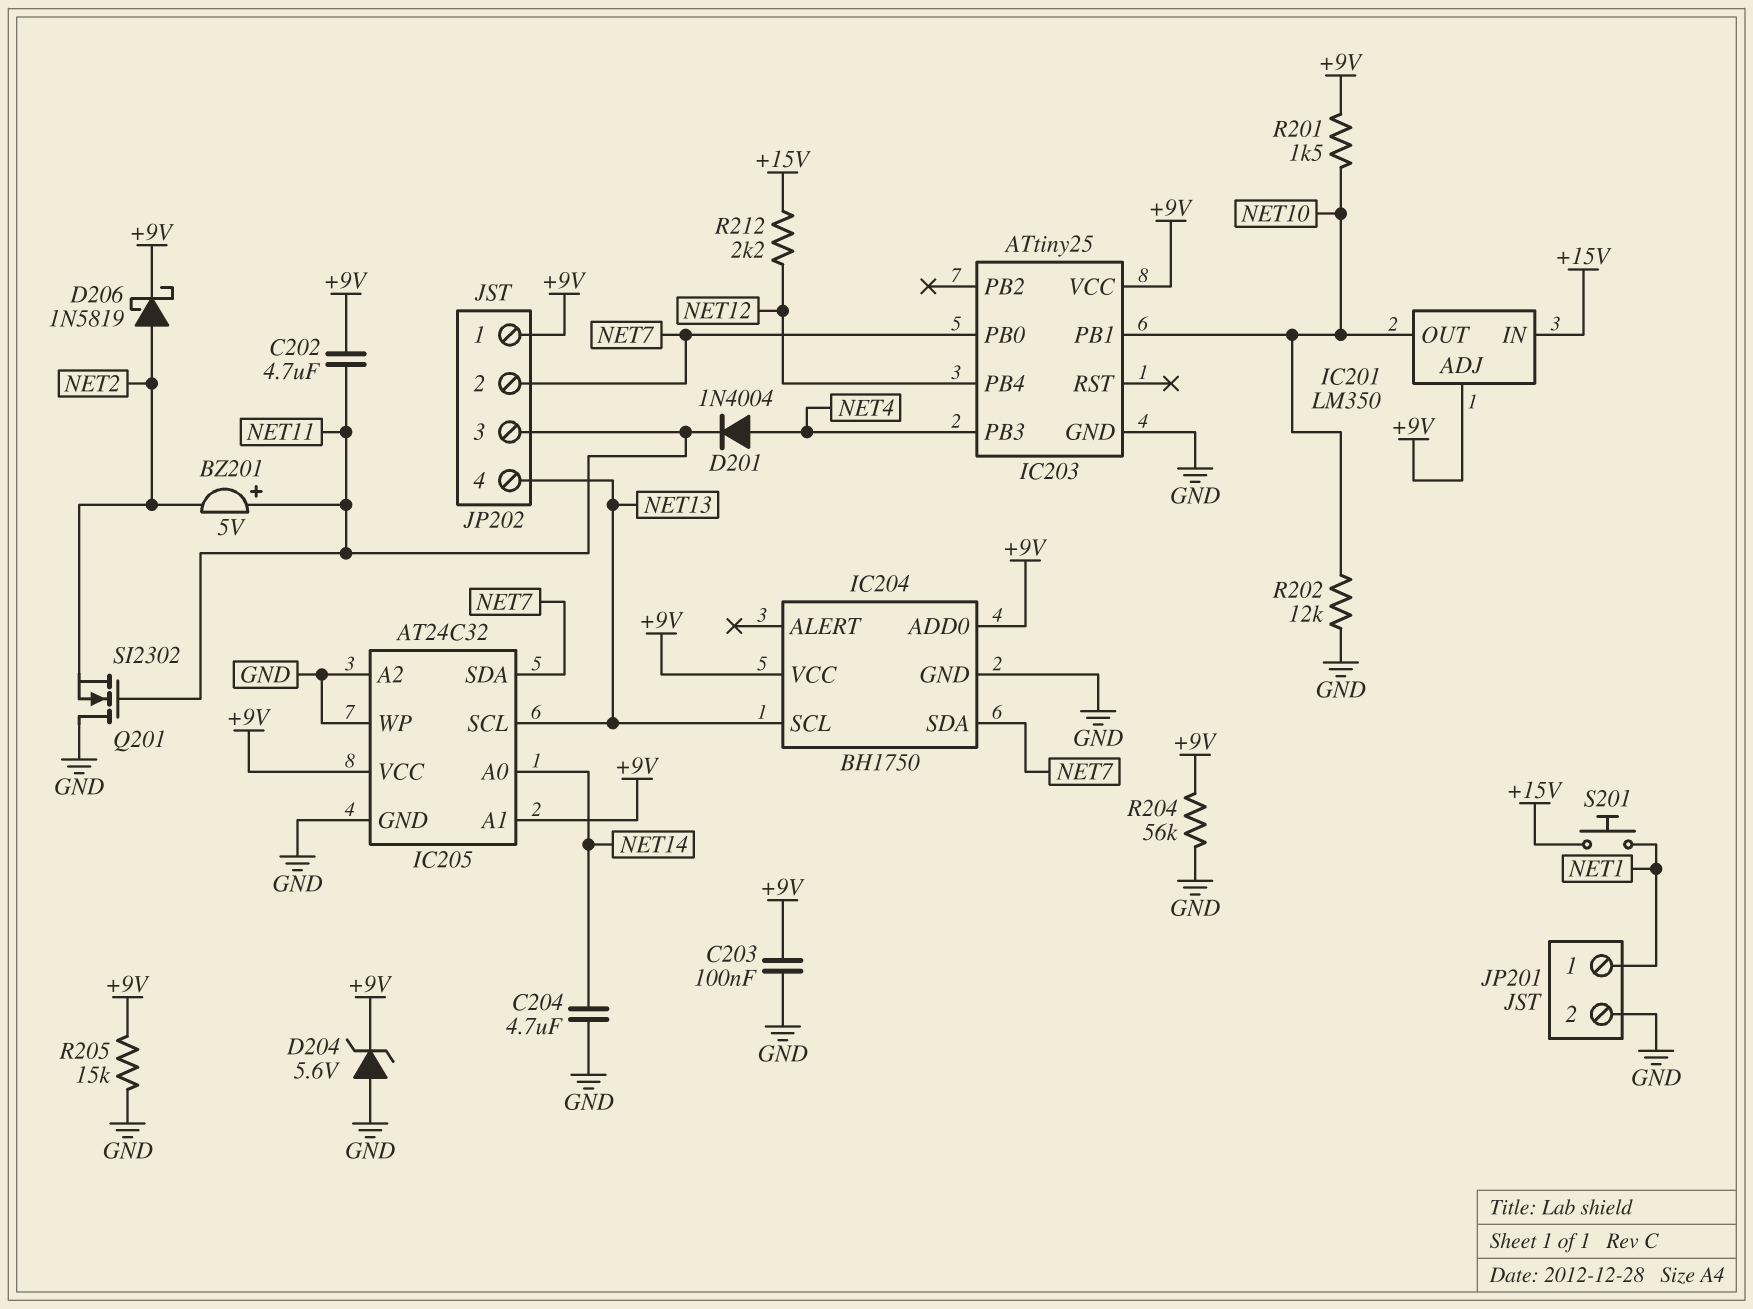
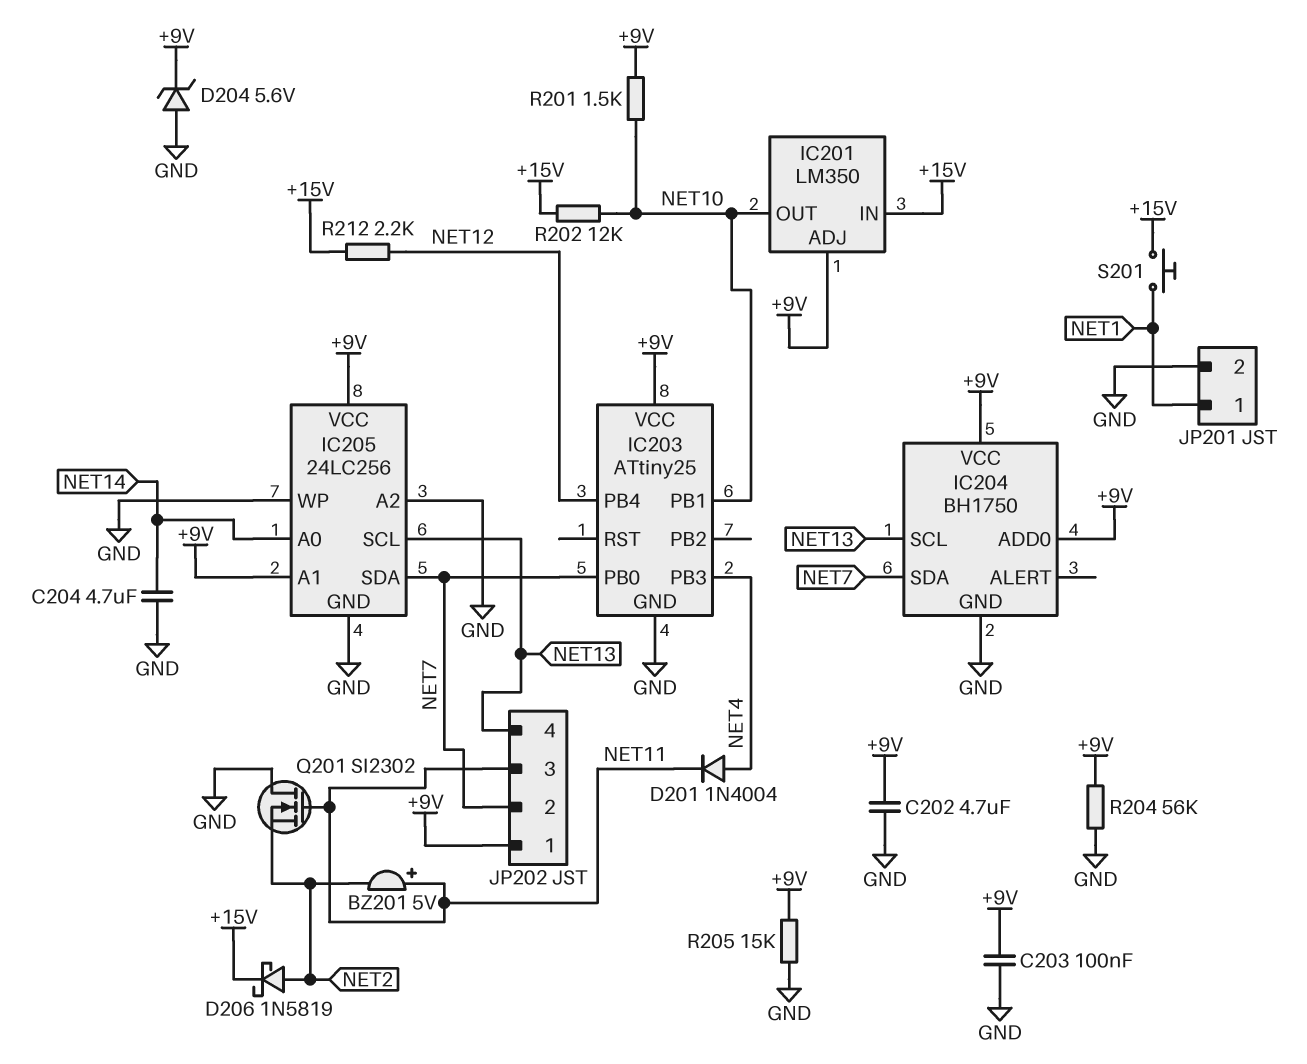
C202: 4.7uF (+9V, NET11) -> 4.7uF (+9V, GND)
D206: schottky 1N5819 (A NET2, K +9V) -> schottky 1N5819 (A NET2, K +15V)
IC205: AT24C32 -> 24LC256
R202: 12k (GND, NET10) -> 12k (+15V, NET10)

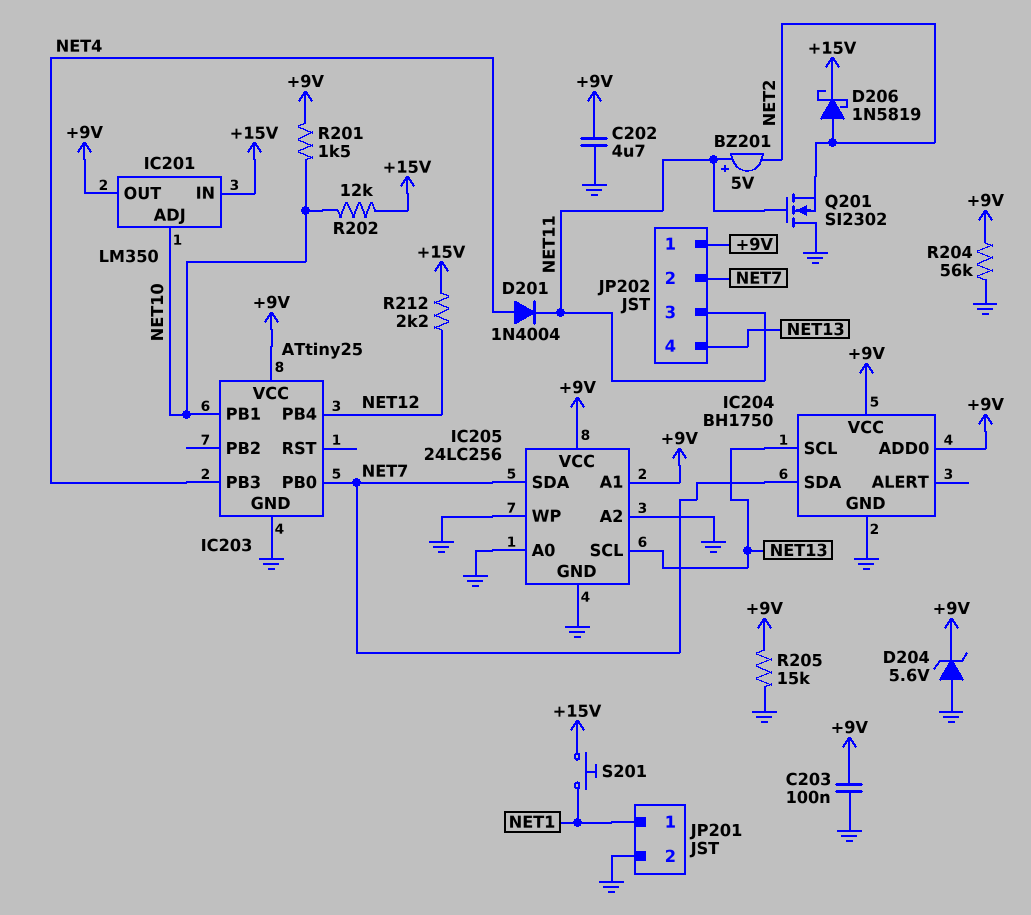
C204: 4.7uF (GND, NET14) -> none
IC201 pin ADJ: +9V -> NET10
IC201 pin OUT: NET10 -> +9V
IC205 pin A0: NET14 -> GND

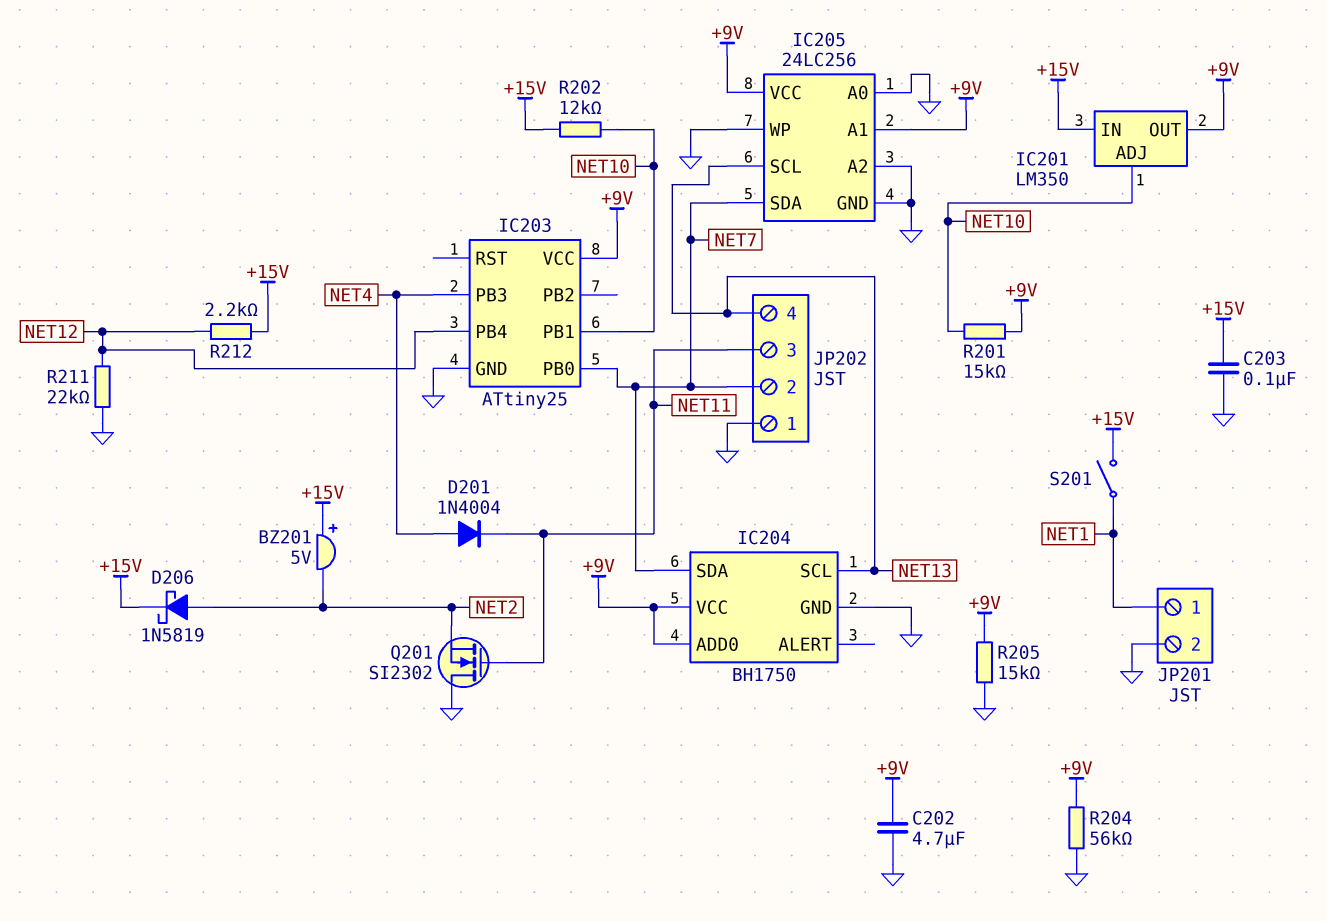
BZ201: buzzer 5V (plus NET11, minus NET2) -> buzzer 5V (plus +15V, minus NET2)
C203: 100nF (+9V, GND) -> 100nF (+15V, GND)
D204: zener 5.6V (A GND, K +9V) -> none
JP202 pin 1: +9V -> GND
R201: 1.5k (+9V, NET10) -> 15k (+9V, NET10)
R211: none -> 22k (GND, NET12)
S201: button (+15V, NET1) -> switch (+15V, NET1)

